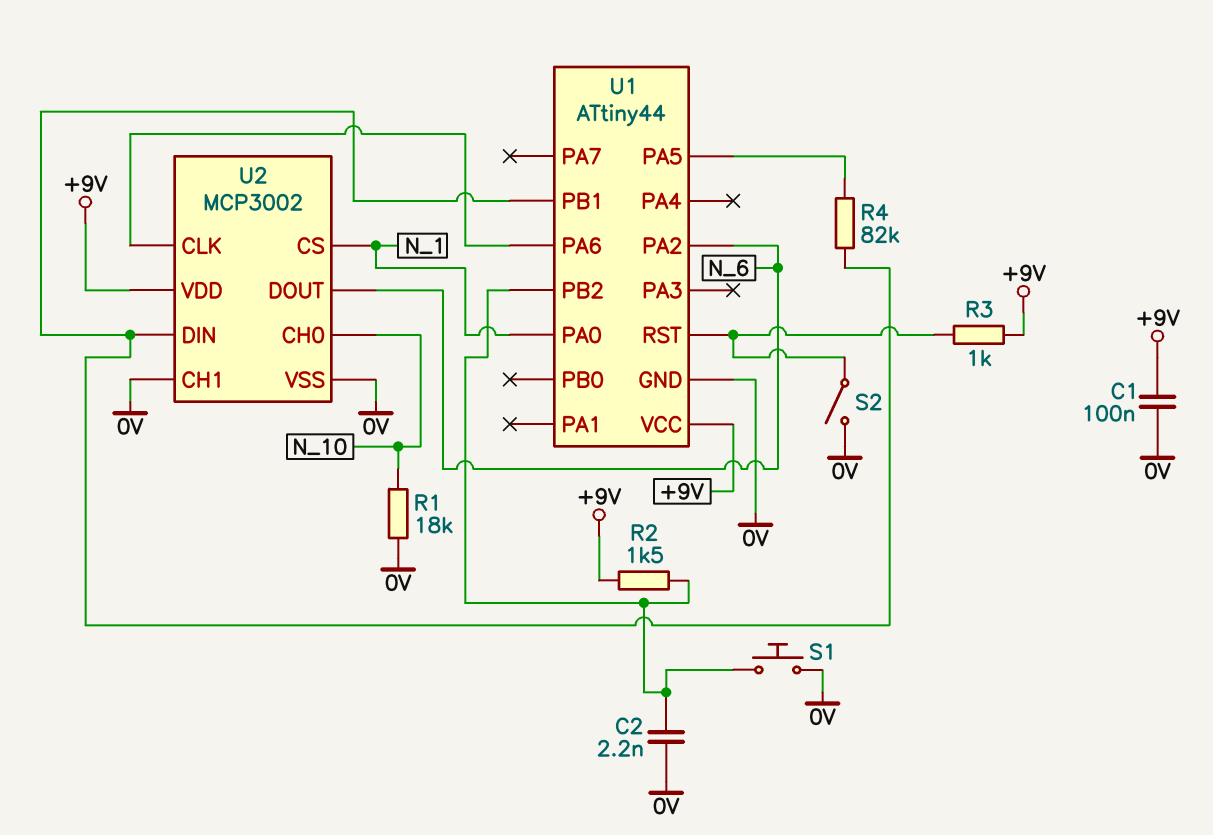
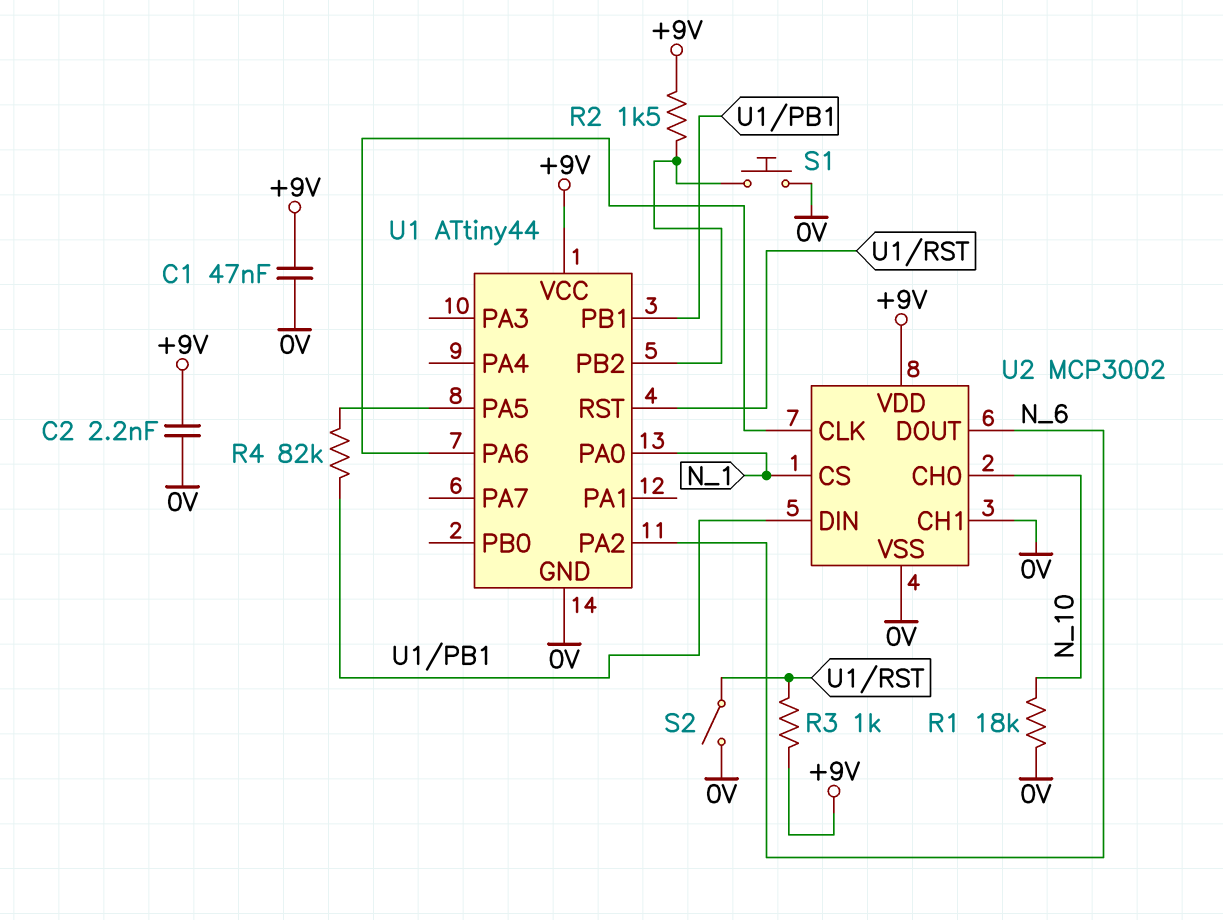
C1: 100nF (+9V, 0V) -> 47nF (+9V, 0V)
C2: 2.2nF (0V, U1/PB2) -> 2.2nF (+9V, 0V)

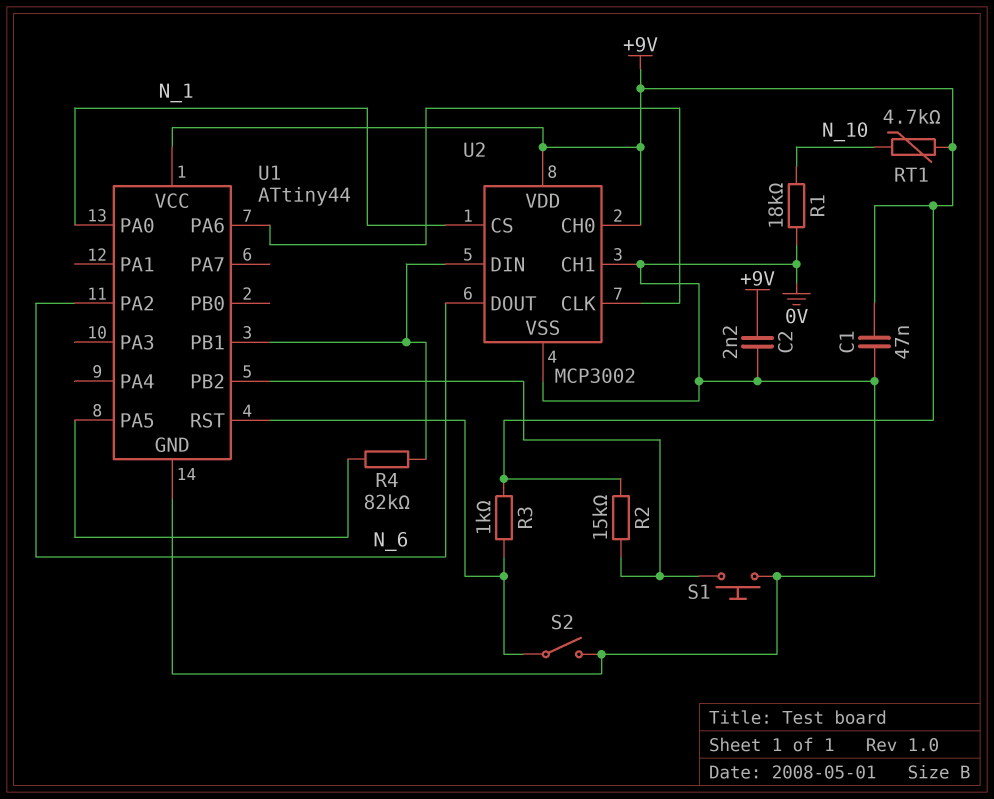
R2: 1.5k (+9V, U1/PB2) -> 15k (+9V, U1/PB2)
RT1: none -> 4.7k (+9V, N_10)
U2 pin CH0: N_10 -> +9V

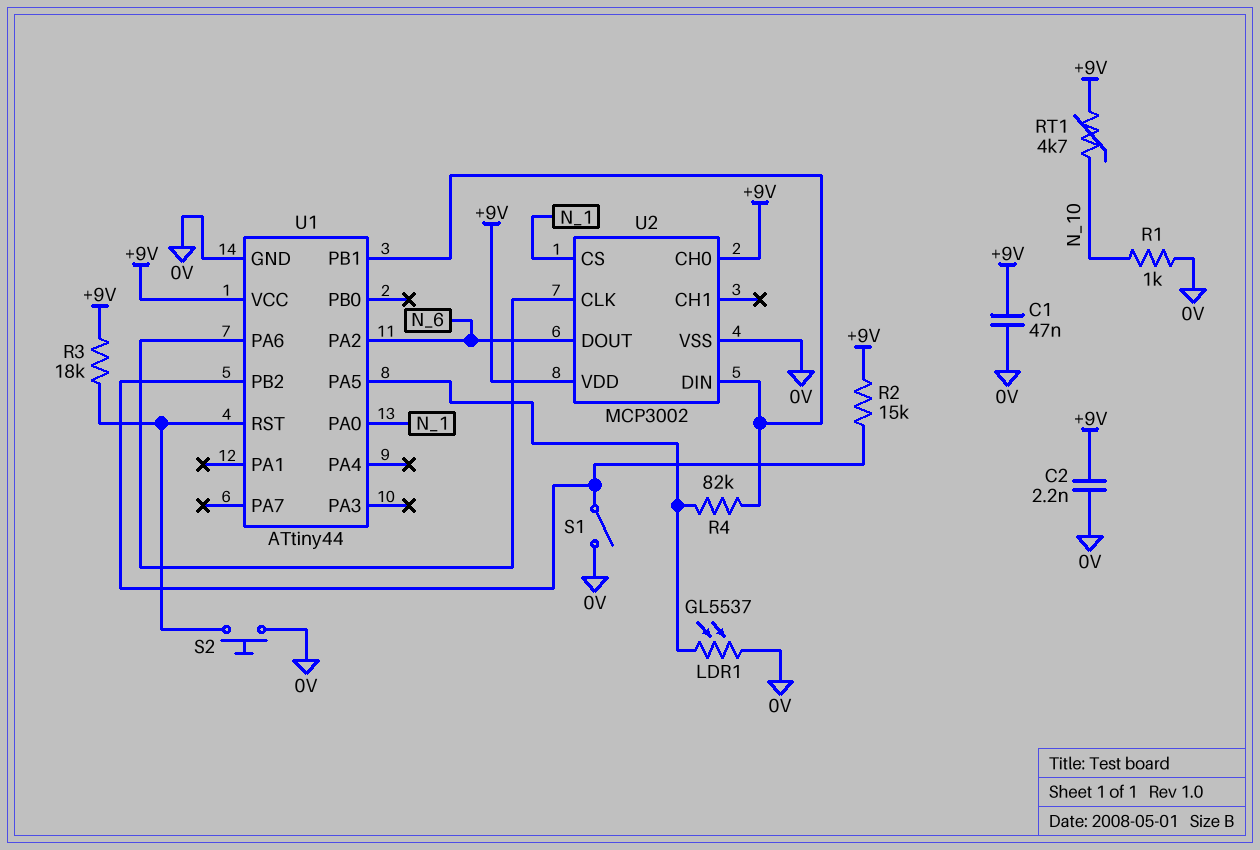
LDR1: none -> GL5537 (0V, U1/PA5)
R1: 18k (0V, N_10) -> 1k (0V, N_10)
R3: 1k (+9V, U1/RST) -> 18k (+9V, U1/RST)
S1: button (0V, U1/PB2) -> switch (0V, U1/PB2)
S2: switch (0V, U1/RST) -> button (0V, U1/RST)
U2 pin CH1: 0V -> none

